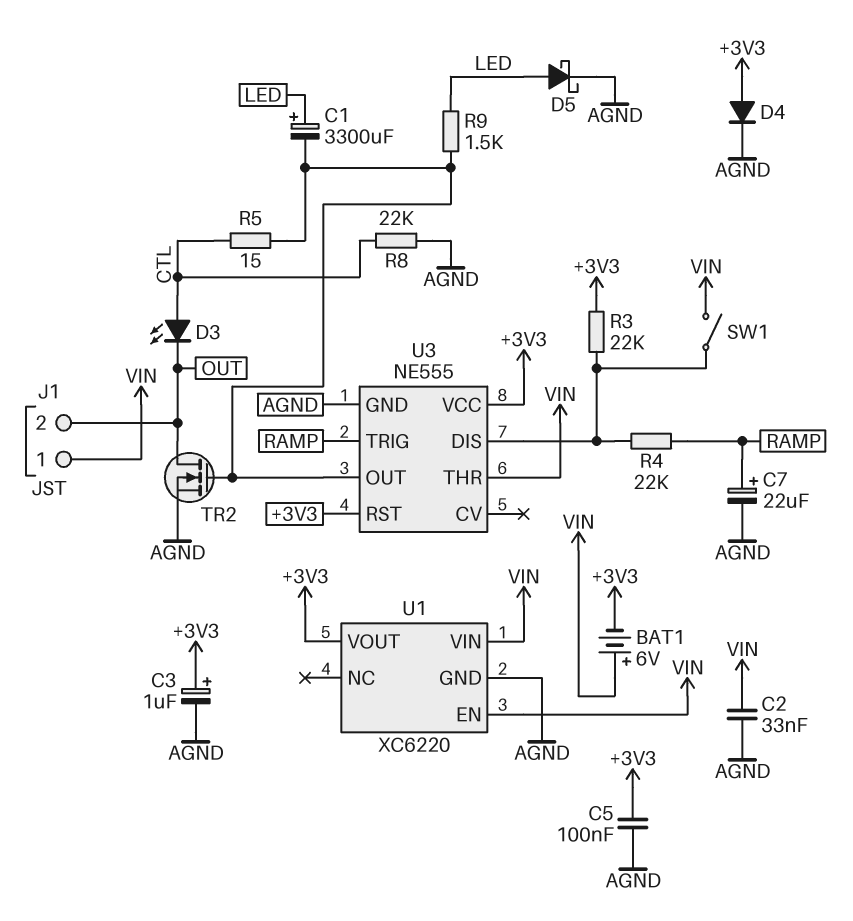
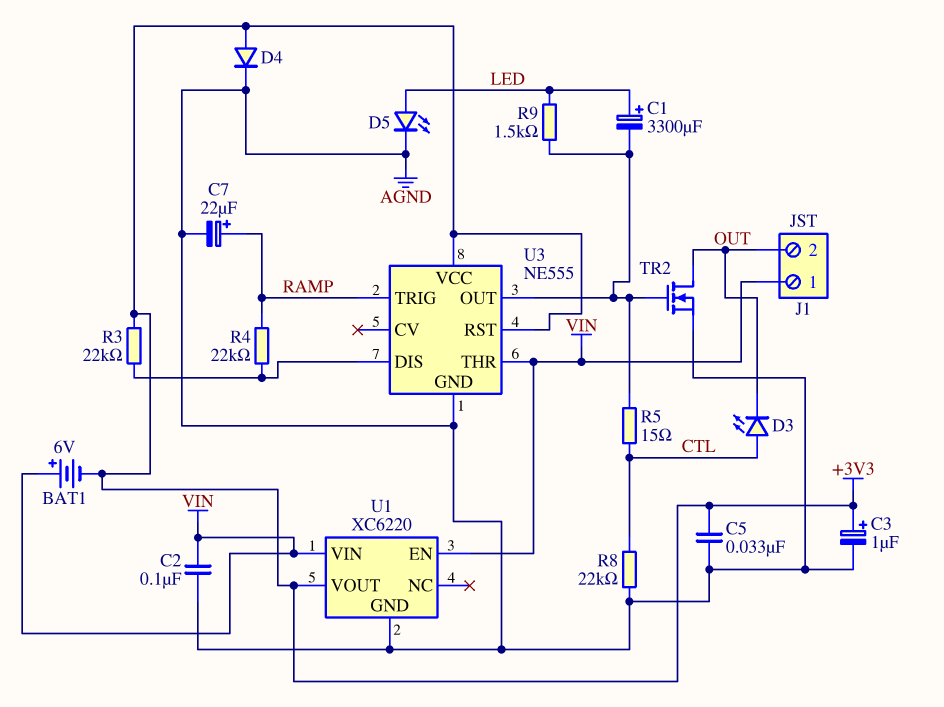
C2: 33nF (AGND, VIN) -> 100nF (AGND, VIN)
C5: 100nF (+3V3, AGND) -> 33nF (+3V3, AGND)
D5: schottky (A LED, K AGND) -> LED (A LED, K AGND)
SW1: switch (U3/DIS, VIN) -> none

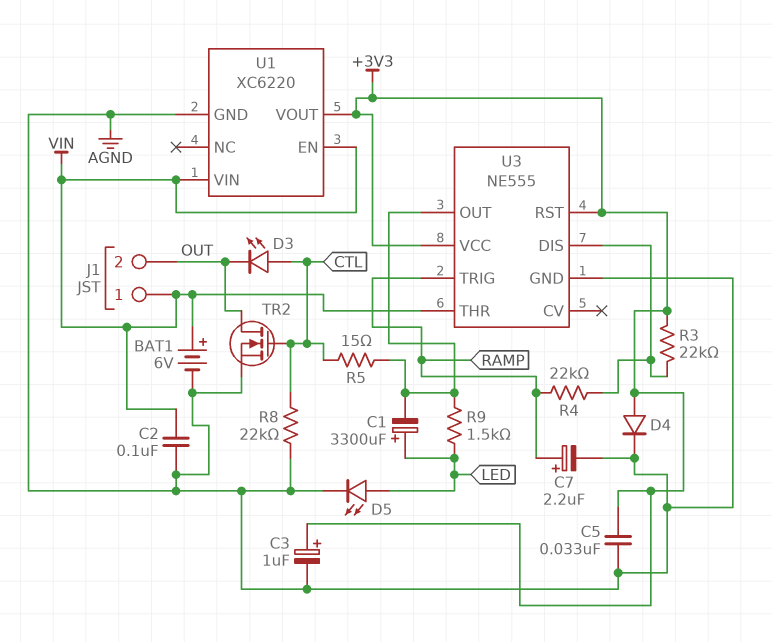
BAT1: 6V (plus VIN, minus +3V3) -> 6V (plus VIN, minus AGND)
C7: 22uF (plus RAMP, minus AGND) -> 2.2uF (plus RAMP, minus AGND)
TR2: NMOS (G U3/OUT, D OUT, S AGND) -> NMOS (G CTL, D OUT, S AGND)

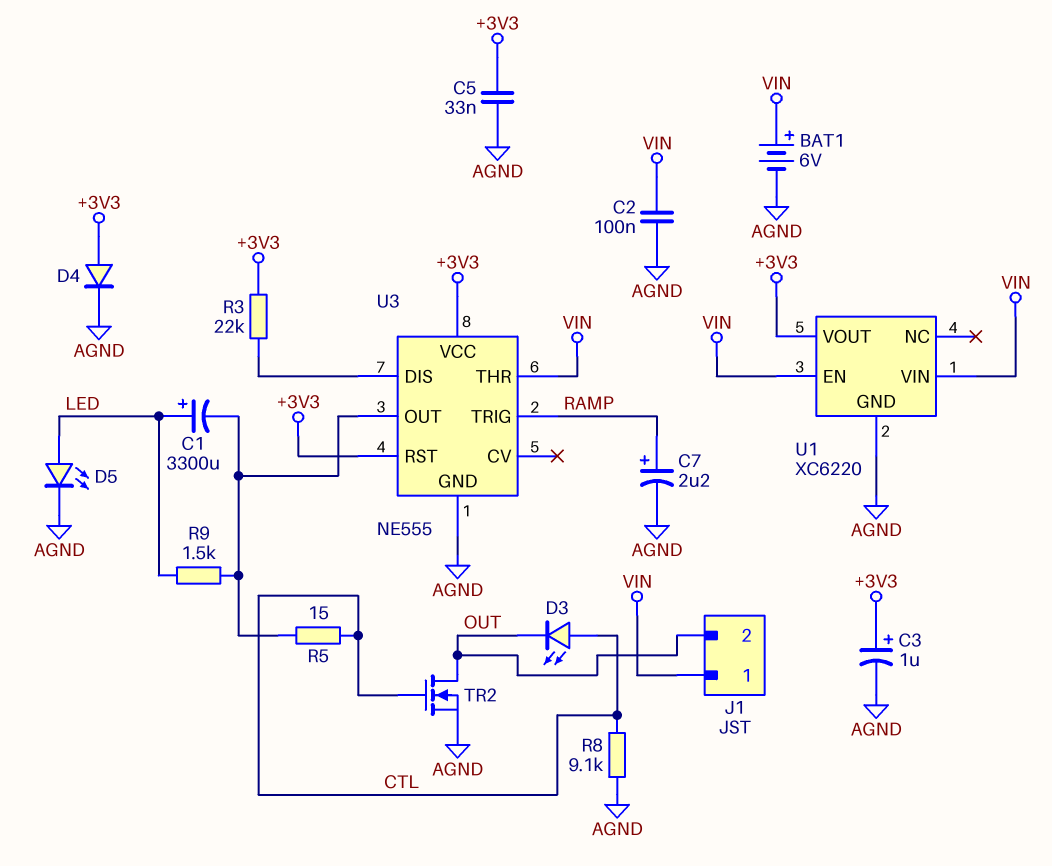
R4: 22k (RAMP, U3/DIS) -> none
R8: 22k (AGND, CTL) -> 9.1k (AGND, CTL)

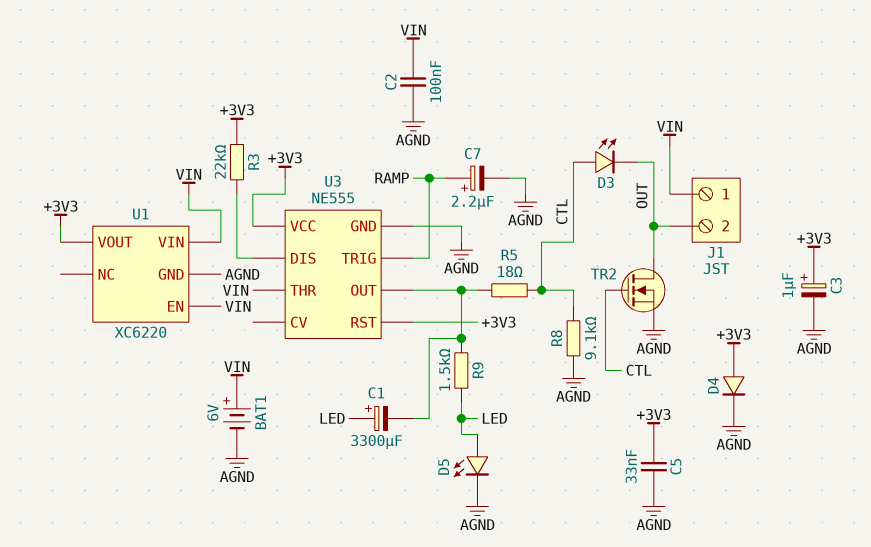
R5: 15 (CTL, U3/OUT) -> 18 (CTL, U3/OUT)

